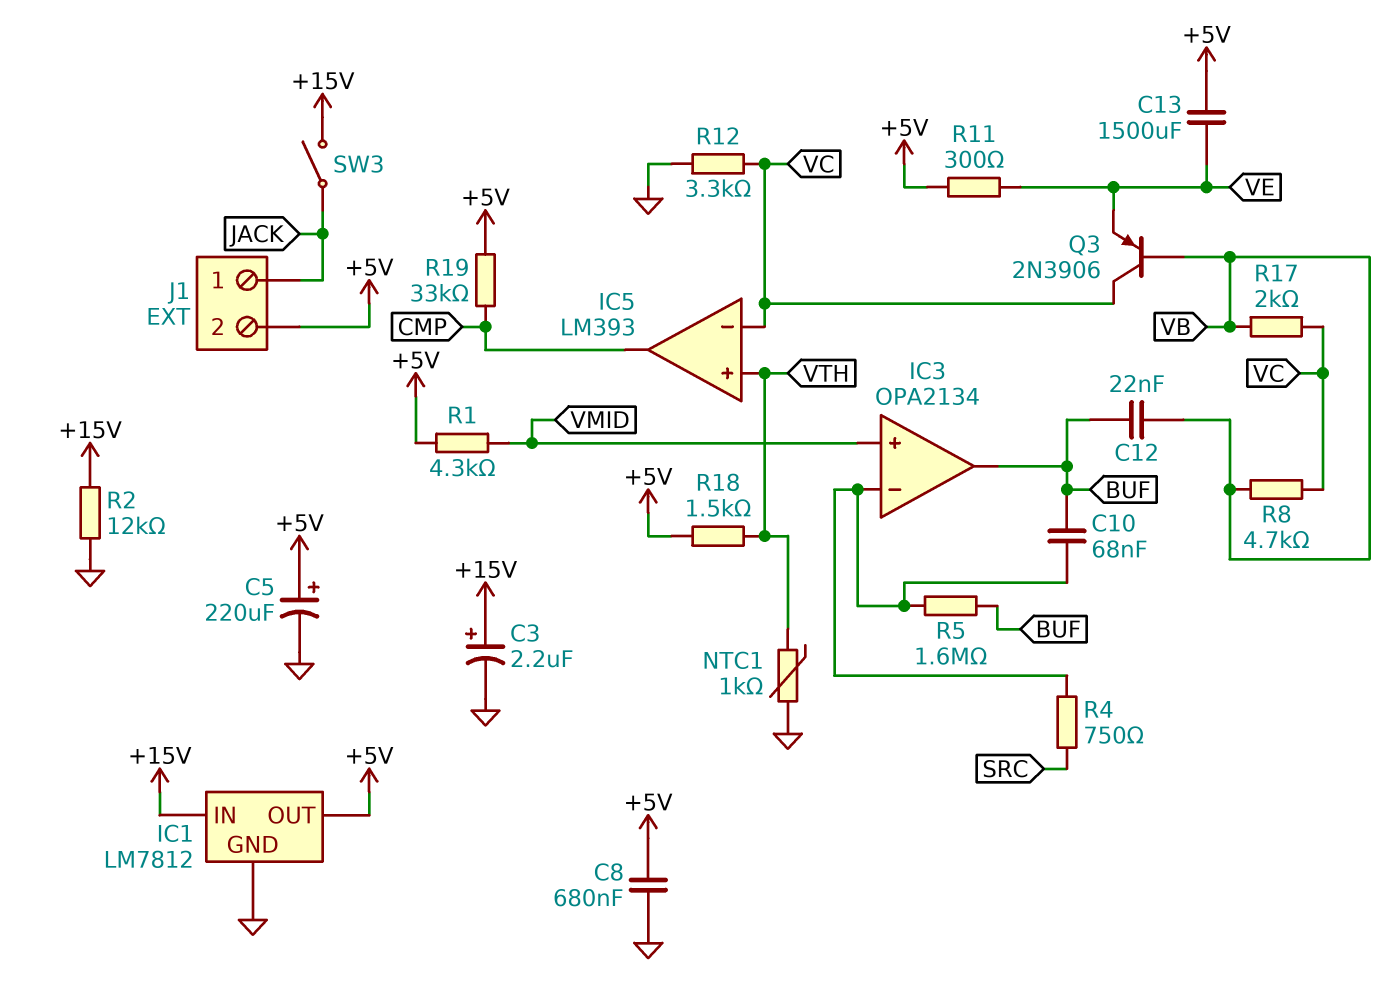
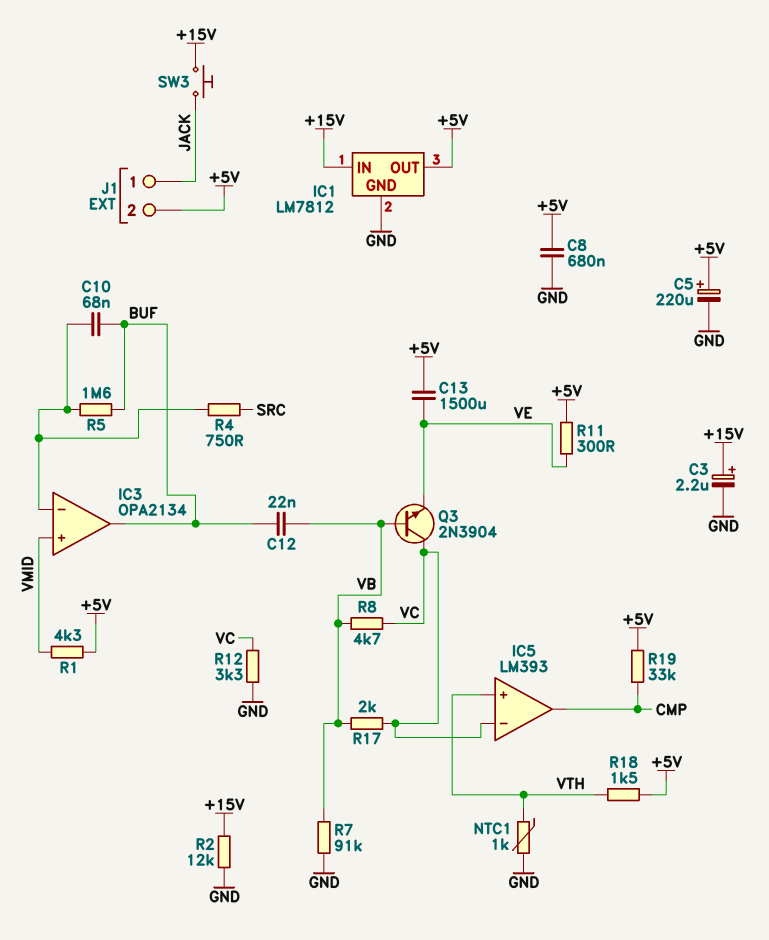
Q3: PNP 2N3906 (B VB, C VC, E VE) -> NPN 2N3904 (B VB, C VC, E VE)
R7: none -> 91k (GND, VB)
SW3: switch (+15V, JACK) -> button (+15V, JACK)

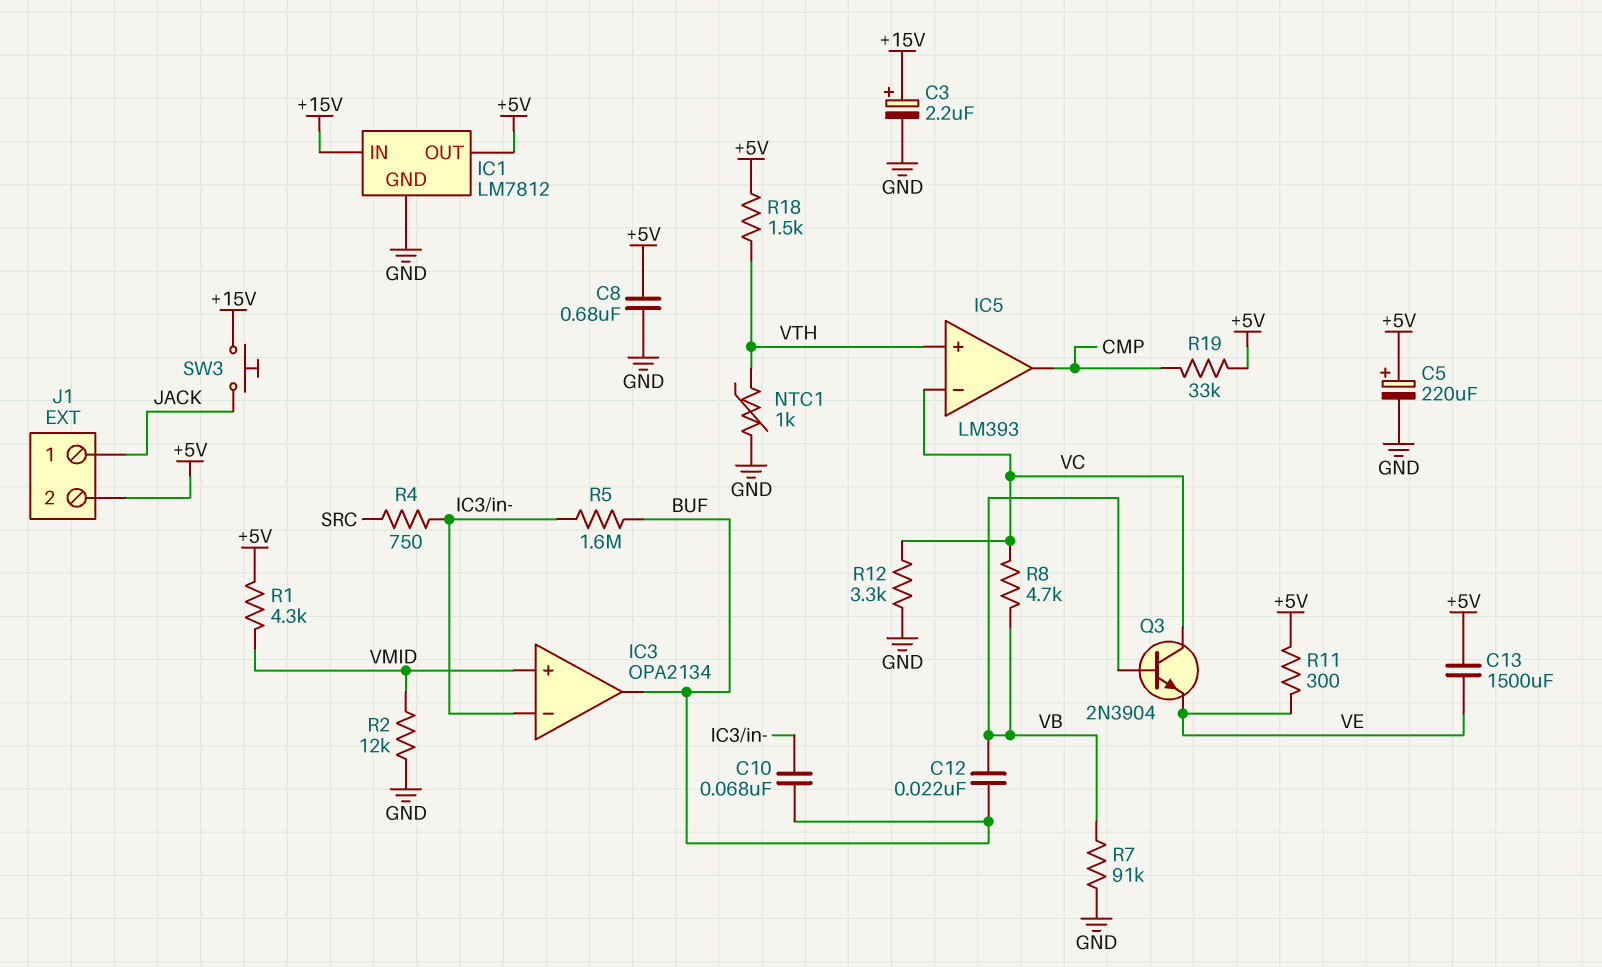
R2: 12k (+15V, GND) -> 12k (GND, VMID)
R17: 2k (VB, VC) -> none

